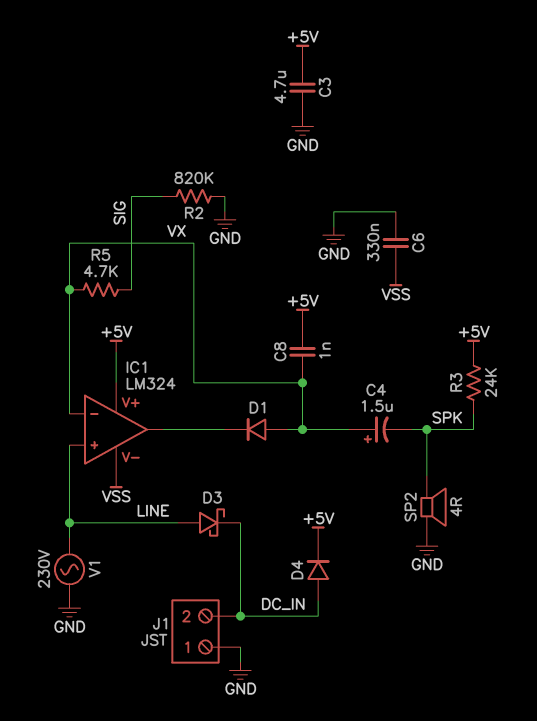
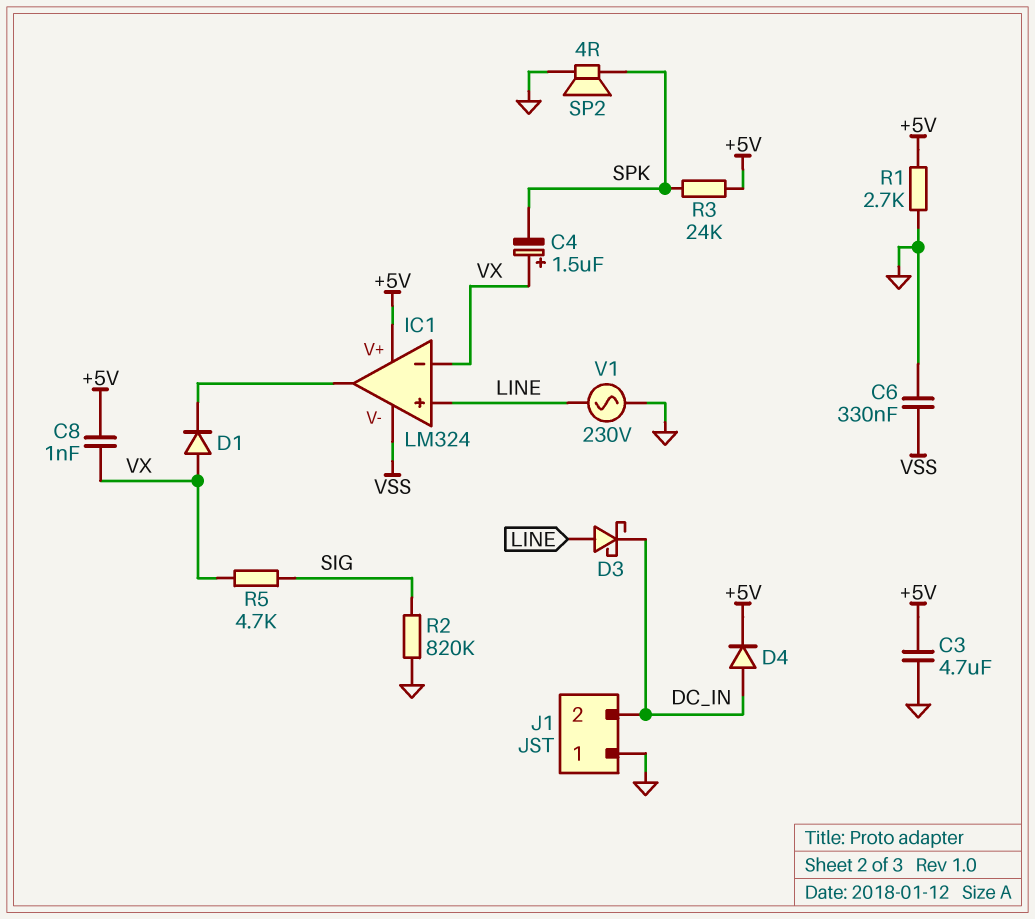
R1: none -> 2.7k (+5V, GND)

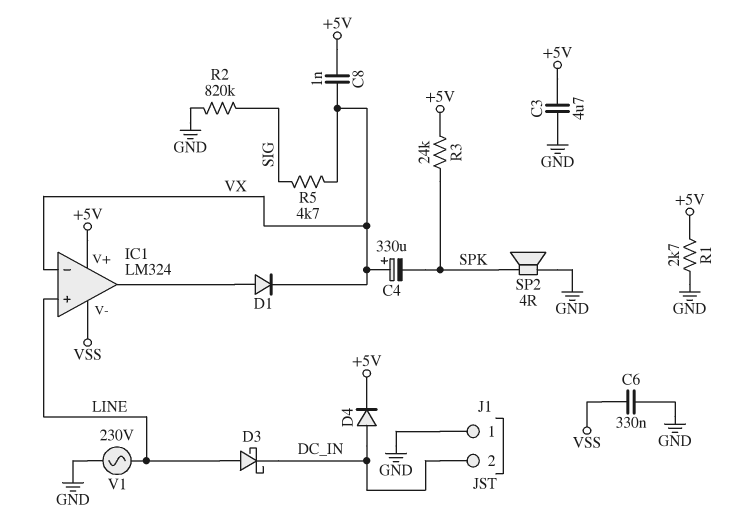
C4: 1.5uF (plus VX, minus SPK) -> 330uF (plus VX, minus SPK)
D1: diode (A VX, K IC1/out) -> diode (A IC1/out, K VX)

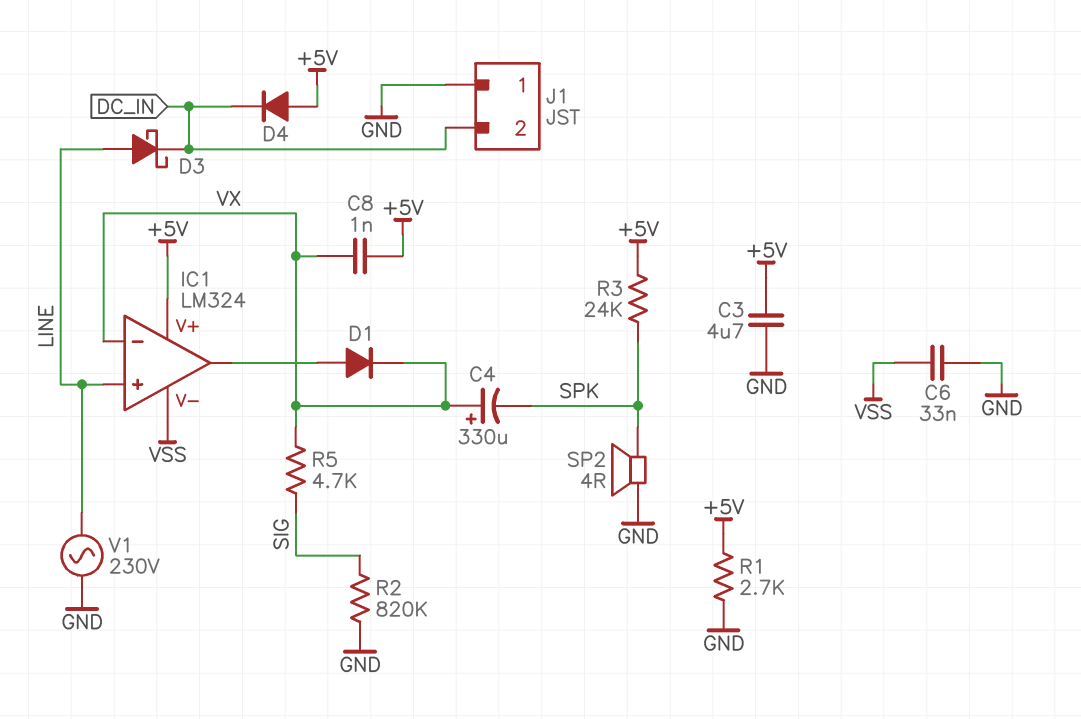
C6: 330nF (GND, VSS) -> 33nF (GND, VSS)
D4: diode (A DC_IN, K +5V) -> diode (A +5V, K DC_IN)

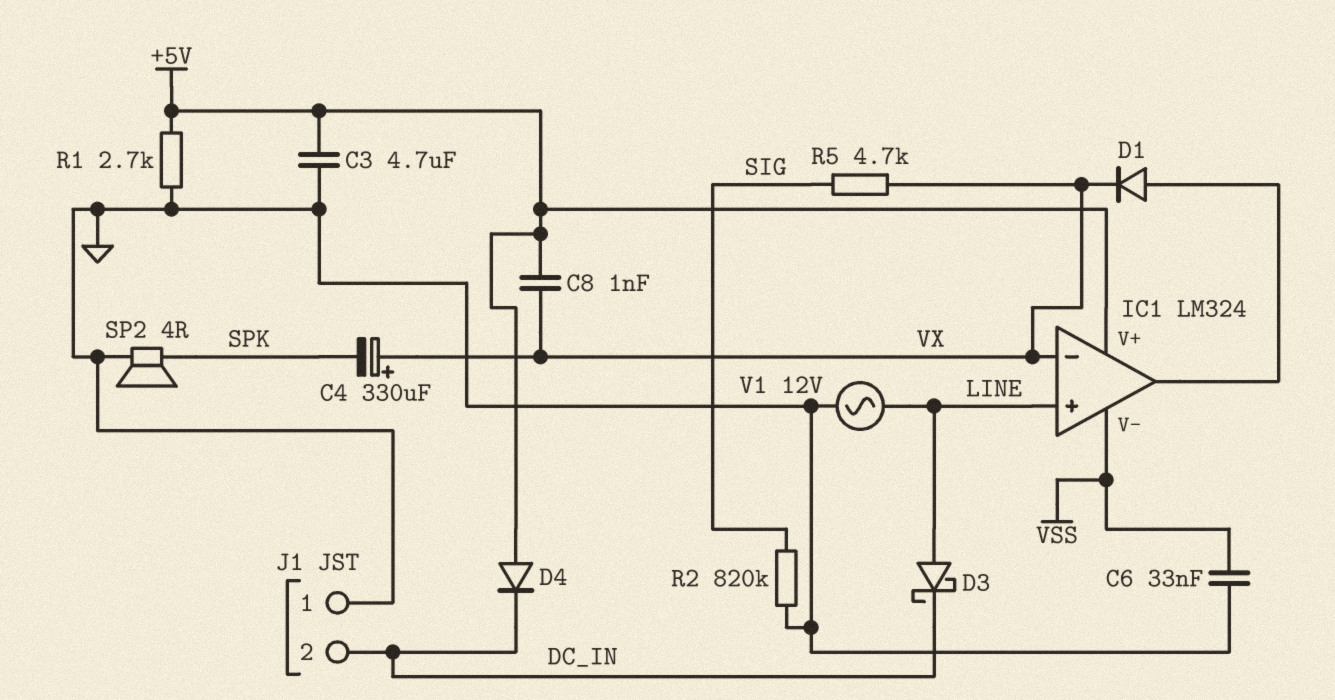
R3: 24k (+5V, SPK) -> none
V1: AC 230V (GND, LINE) -> AC 12V (GND, LINE)

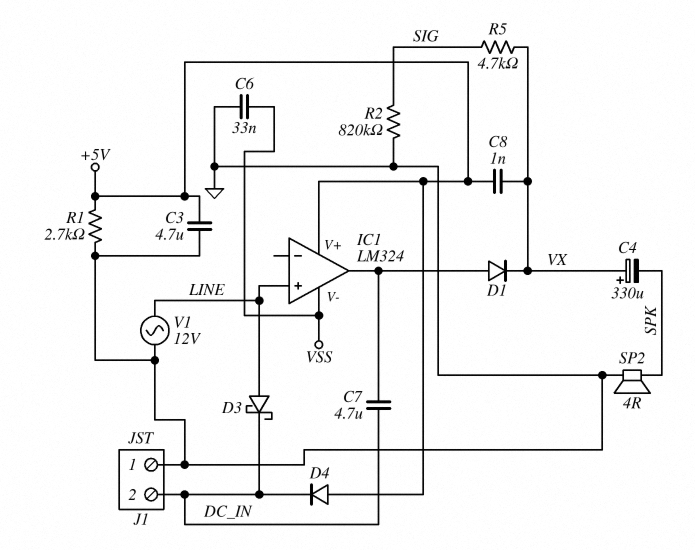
C7: none -> 4.7uF (DC_IN, IC1/out)
IC1 pin in-: VX -> none

